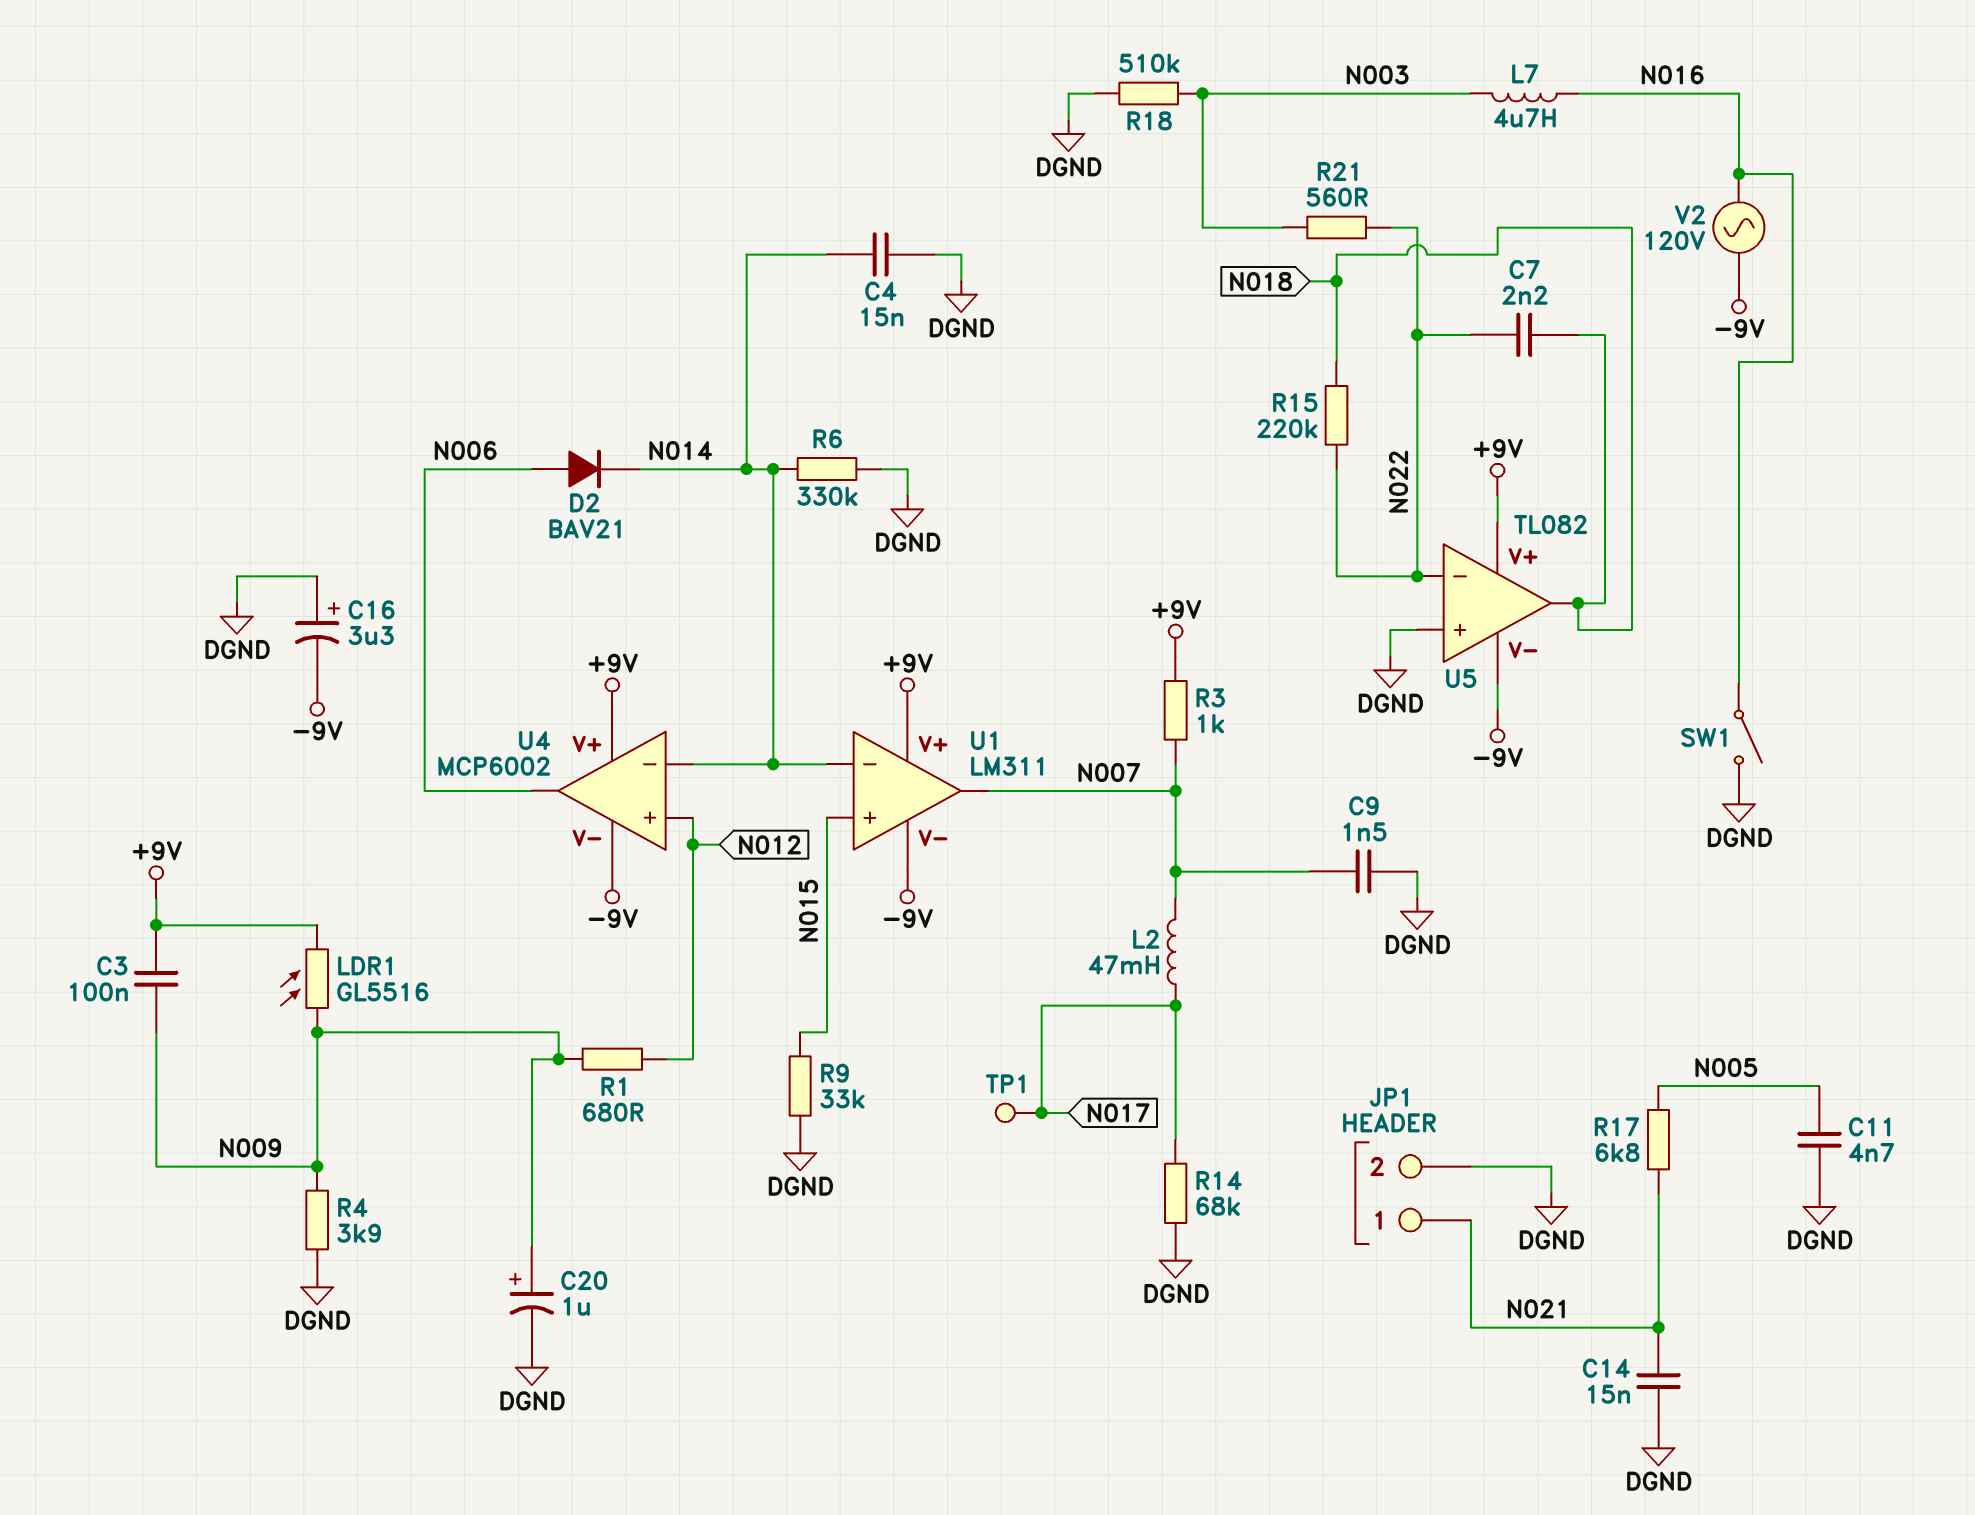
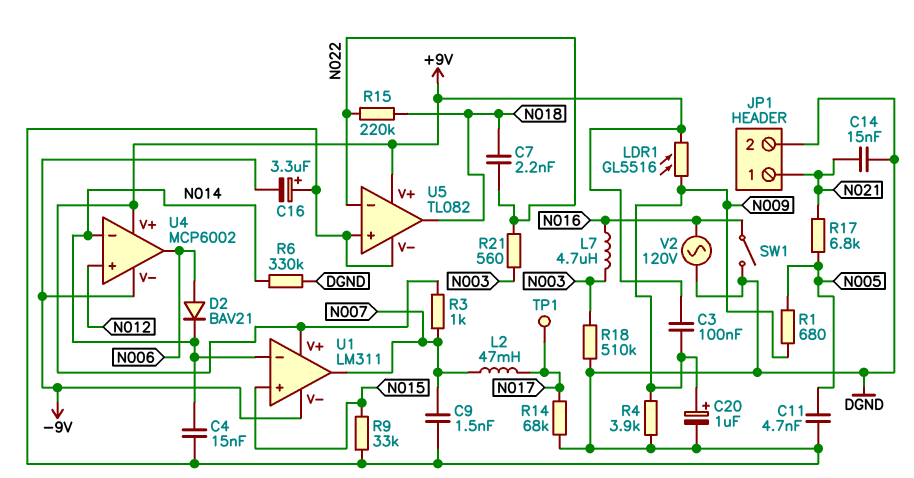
R1: 680 (N009, N012) -> 680 (N005, N009)
U5 pin V-: -9V -> DGND
V2: AC 120V (-9V, N016) -> AC 120V (DGND, N016)

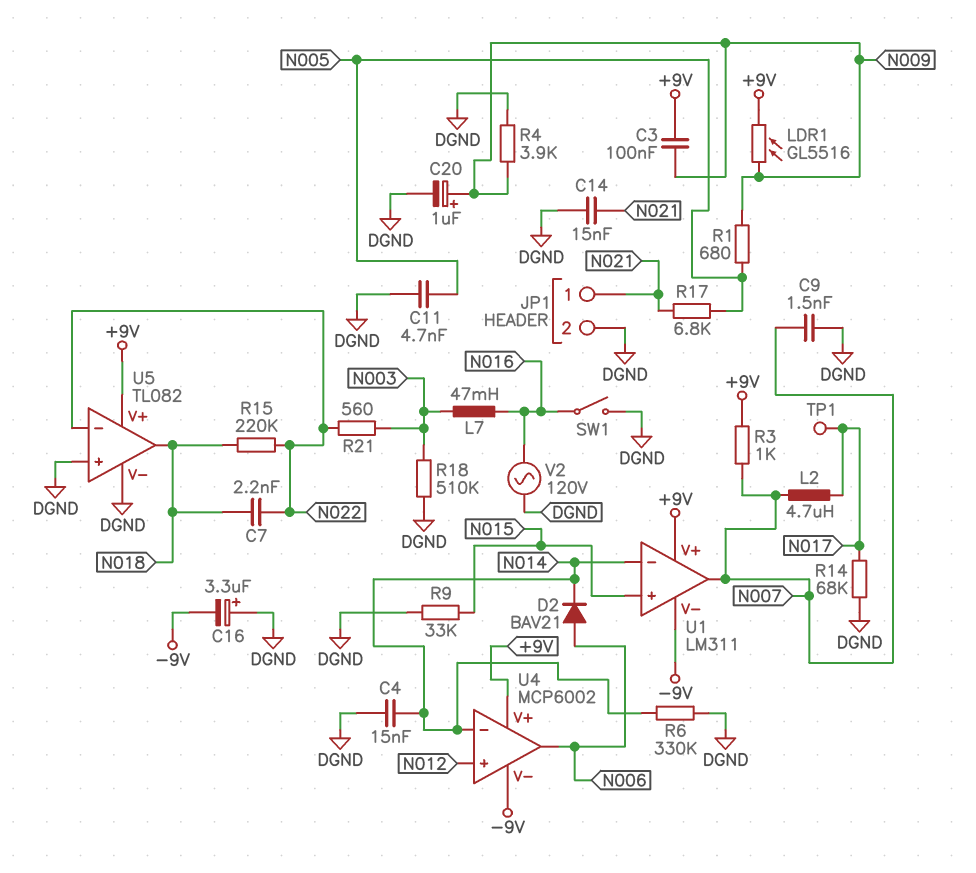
L2: 47mH (N007, N017) -> 4.7uH (N007, N017)
L7: 4.7uH (N003, N016) -> 47mH (N003, N016)

